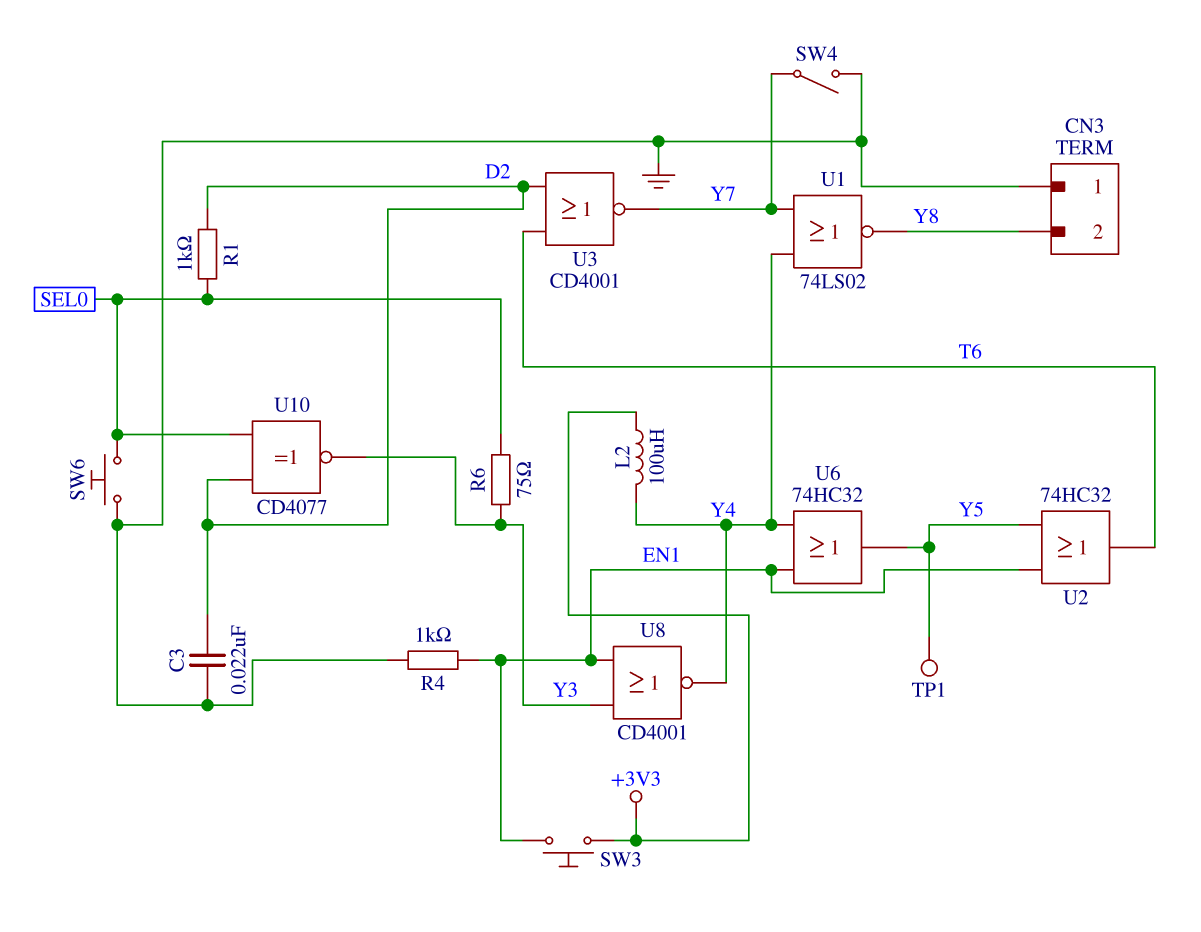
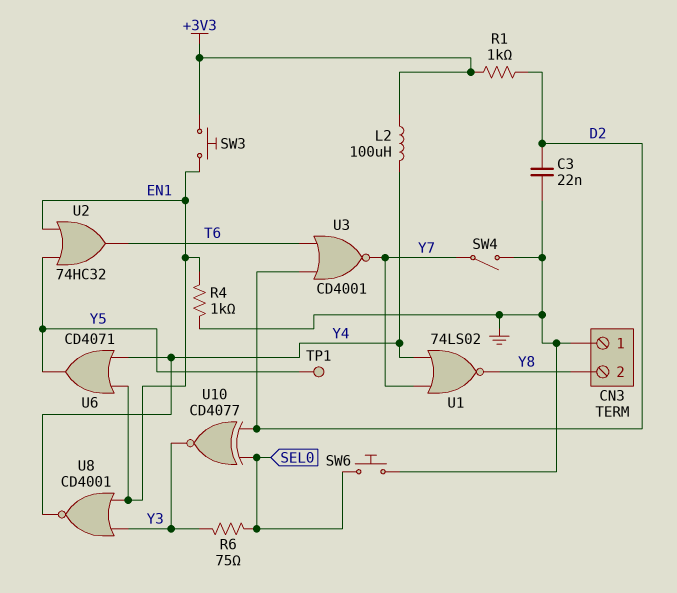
R1: 1k (D2, SEL0) -> 1k (+3V3, D2)
U6: OR 74HC32 (in EN1, in Y4, out Y5) -> OR CD4071 (in EN1, in Y4, out Y5)

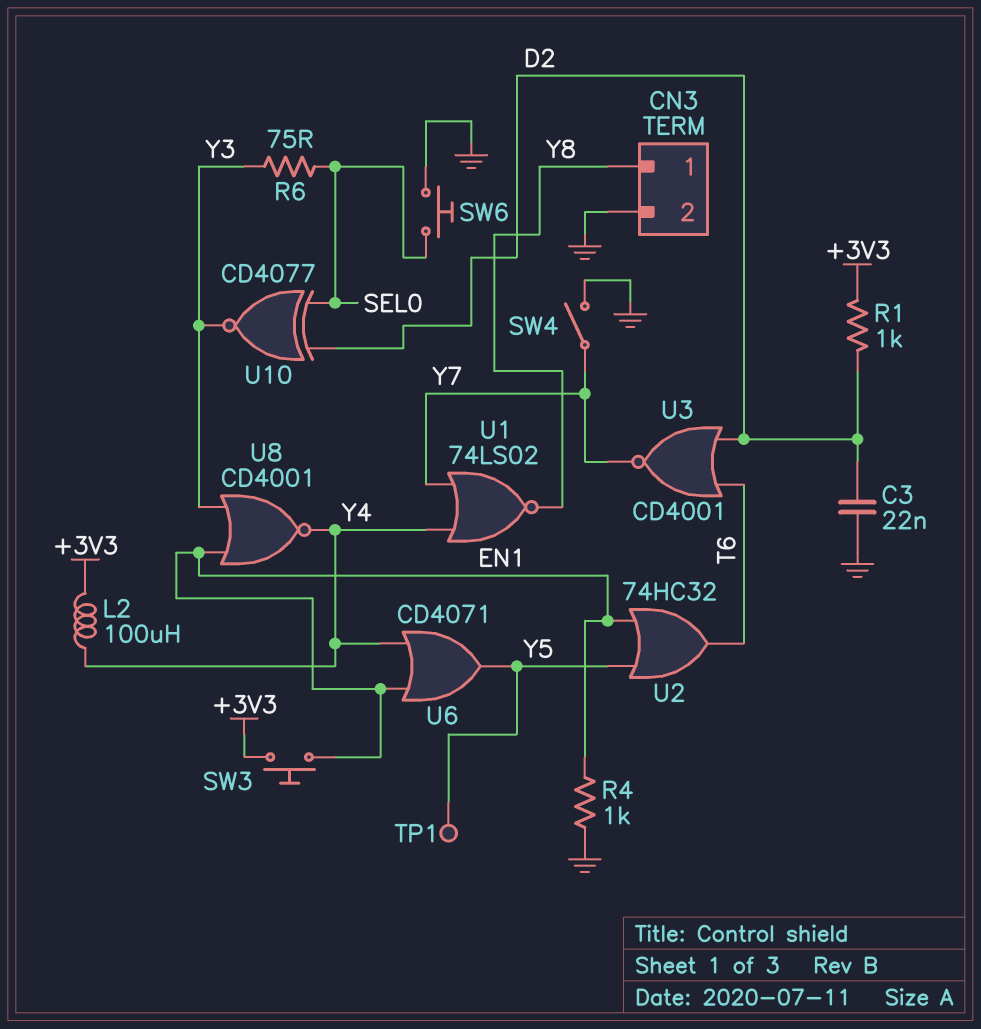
CN3 pin 1: GND -> Y8
CN3 pin 2: Y8 -> GND

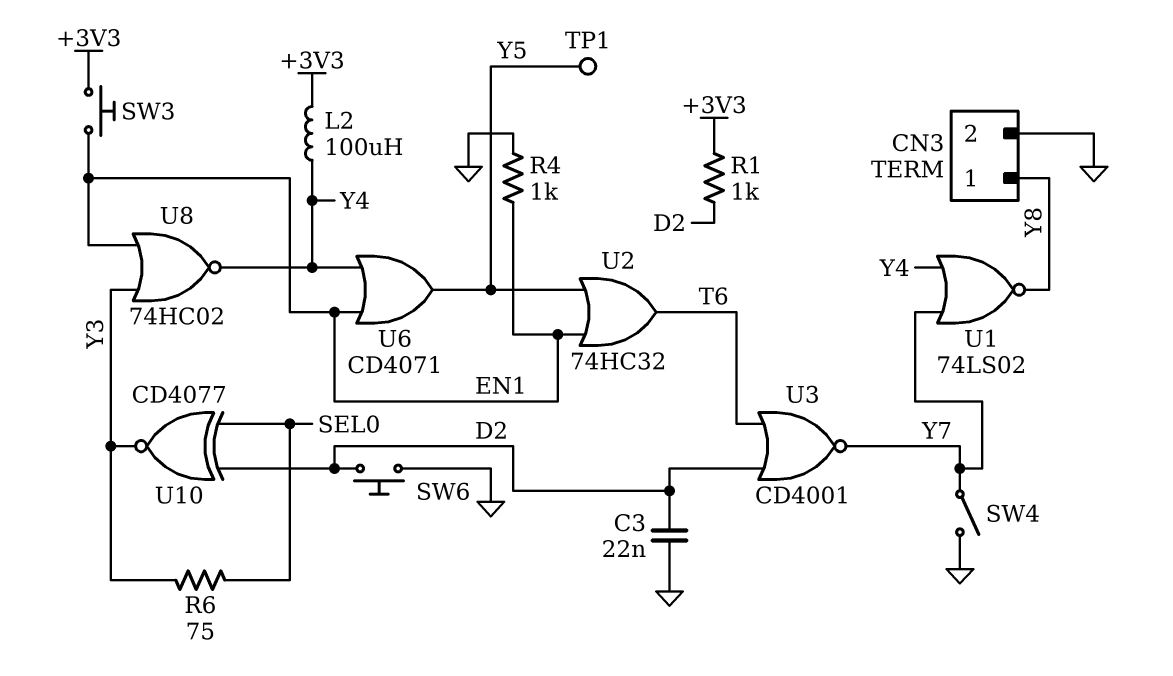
SW6: button (GND, SEL0) -> button (D2, GND)
U8: NOR CD4001 (in EN1, in Y3, out Y4) -> NOR 74HC02 (in EN1, in Y3, out Y4)

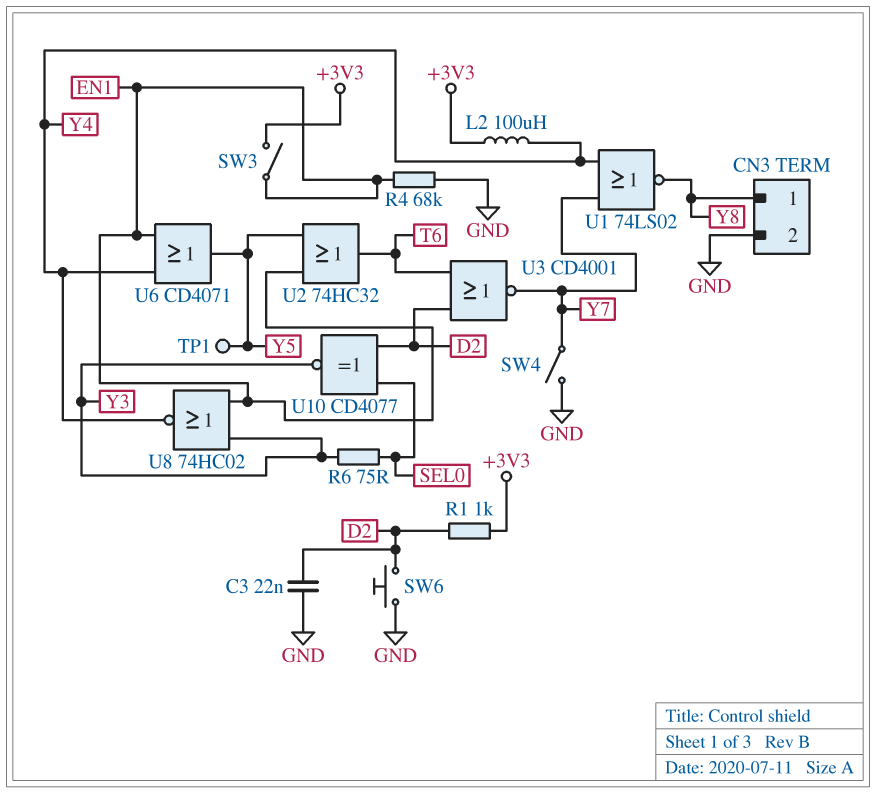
R4: 1k (EN1, GND) -> 68k (EN1, GND)
SW3: button (+3V3, EN1) -> switch (+3V3, EN1)

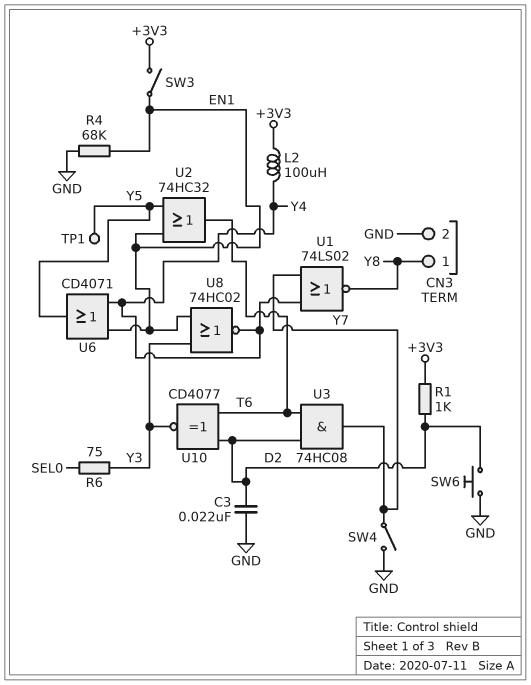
U3: NOR CD4001 (in D2, in T6, out Y7) -> AND 74HC08 (in D2, in T6, out Y7)
U10: XNOR CD4077 (in D2, in SEL0, out Y3) -> XNOR CD4077 (in D2, in T6, out Y3)

